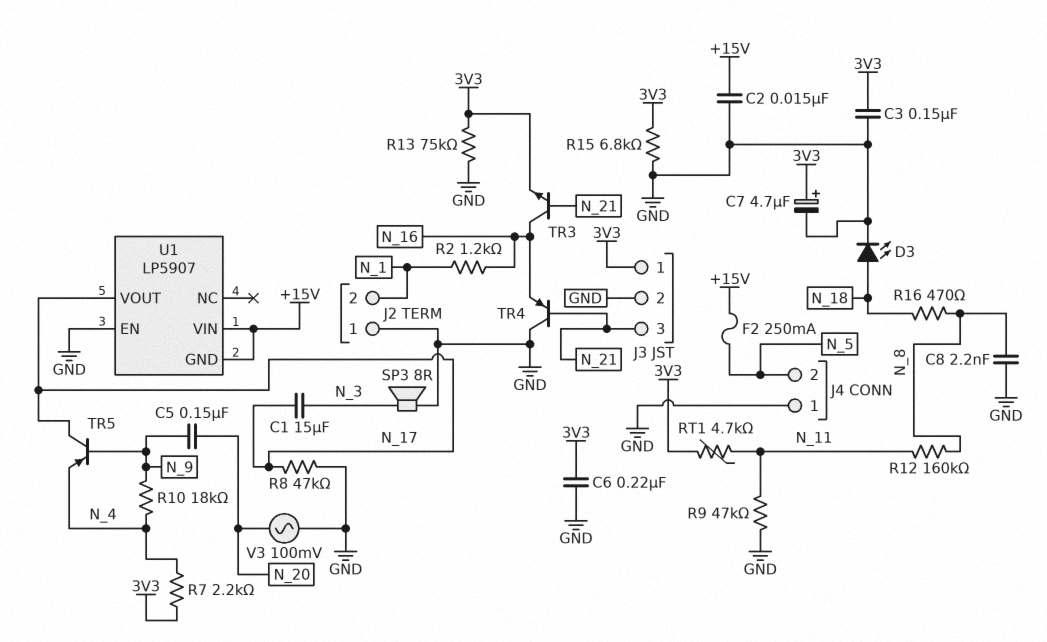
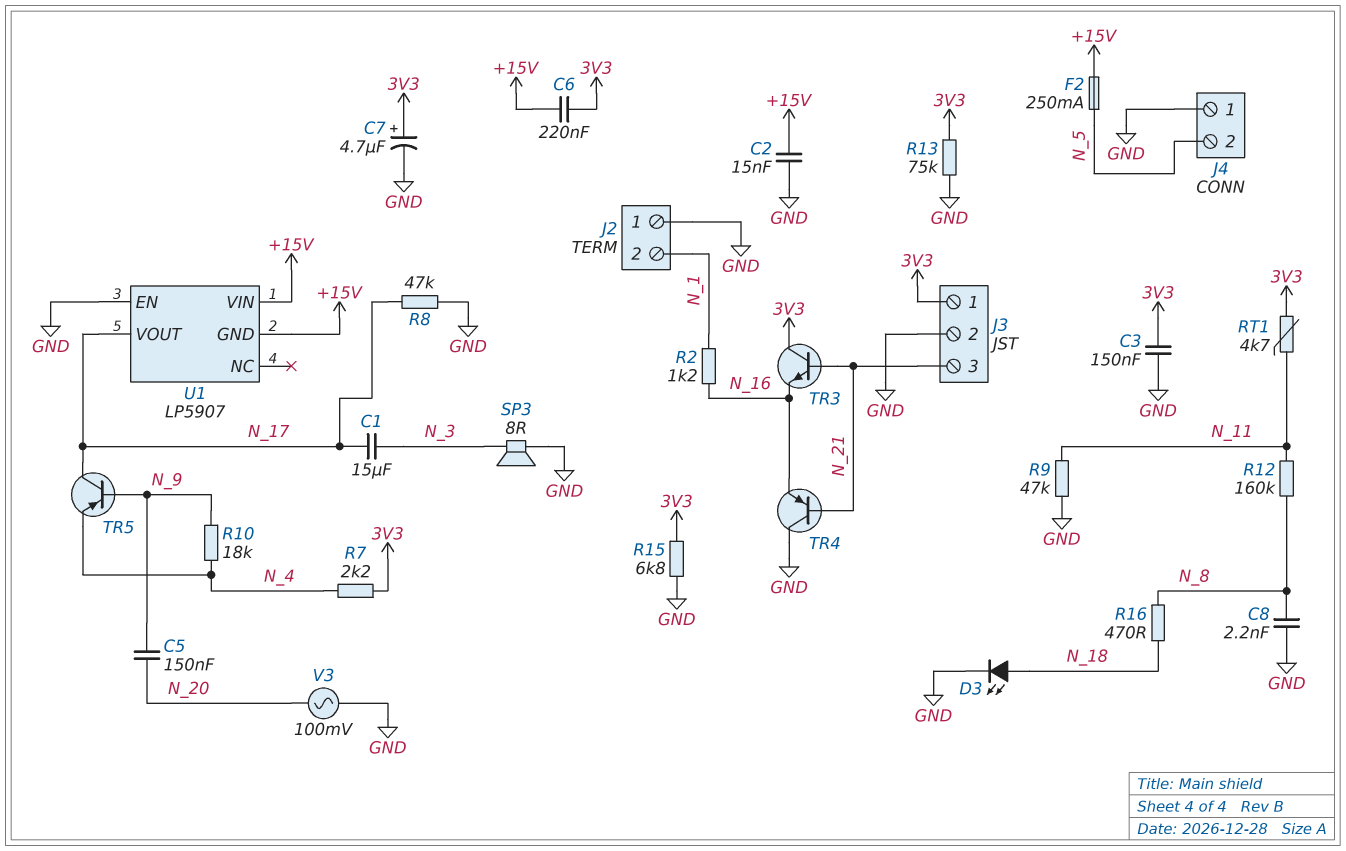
C6: 220nF (3V3, GND) -> 220nF (+15V, 3V3)
TR3: NPN (B N_21, C N_16, E 3V3) -> NPN (B N_21, C 3V3, E N_16)

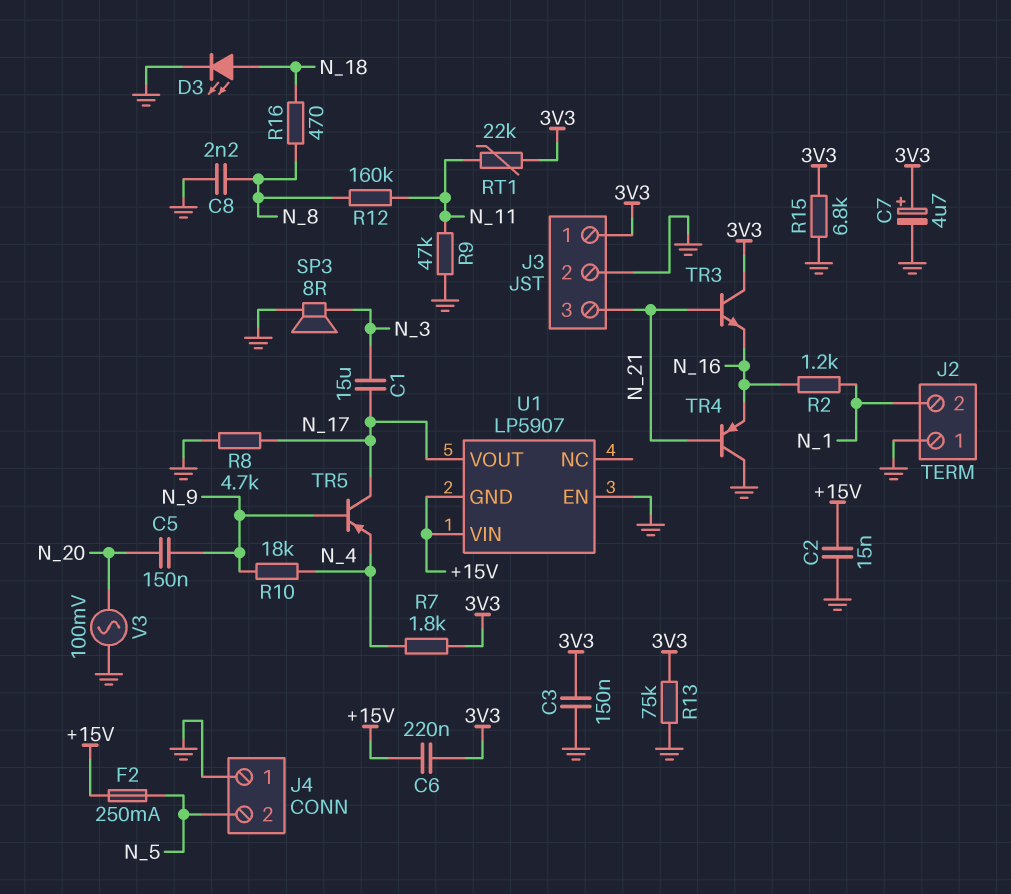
R7: 2.2k (3V3, N_4) -> 1.8k (3V3, N_4)
R8: 47k (GND, N_17) -> 4.7k (GND, N_17)
RT1: 4.7k (3V3, N_11) -> 22k (3V3, N_11)

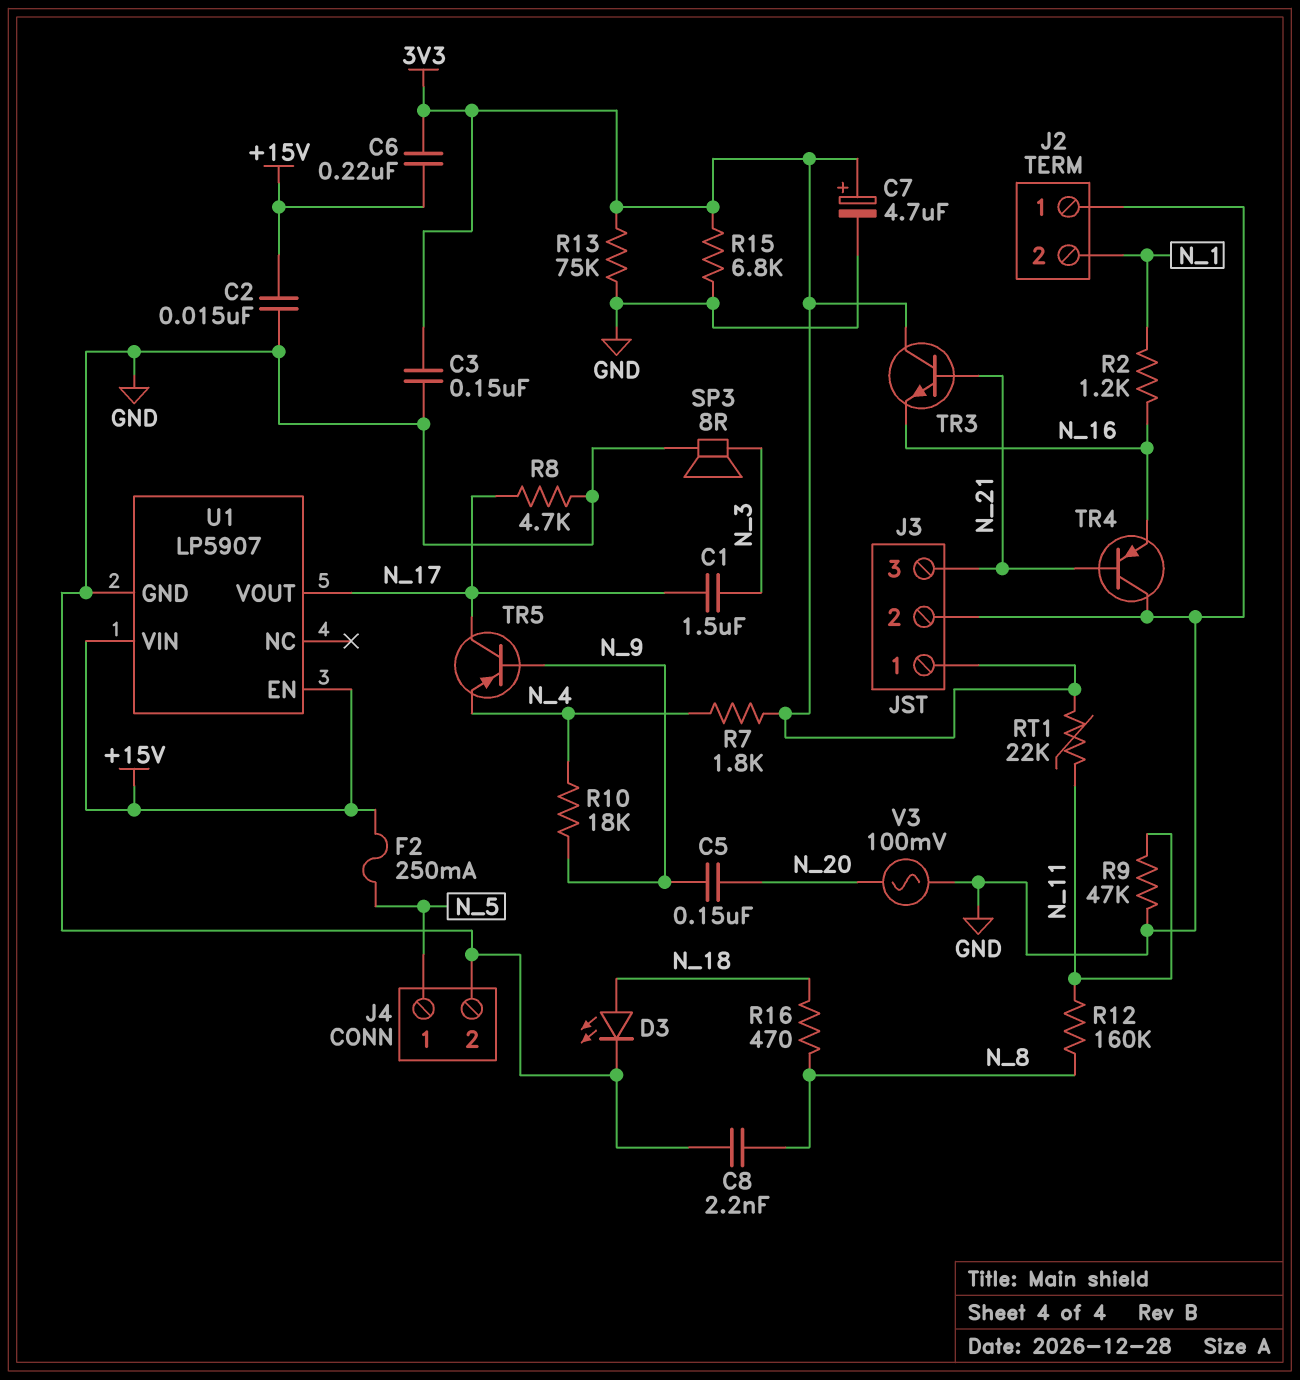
C1: 15uF (N_3, N_17) -> 1.5uF (N_3, N_17)
J4 pin 1: GND -> N_5
J4 pin 2: N_5 -> GND
U1 pin EN: GND -> +15V
U1 pin GND: +15V -> GND

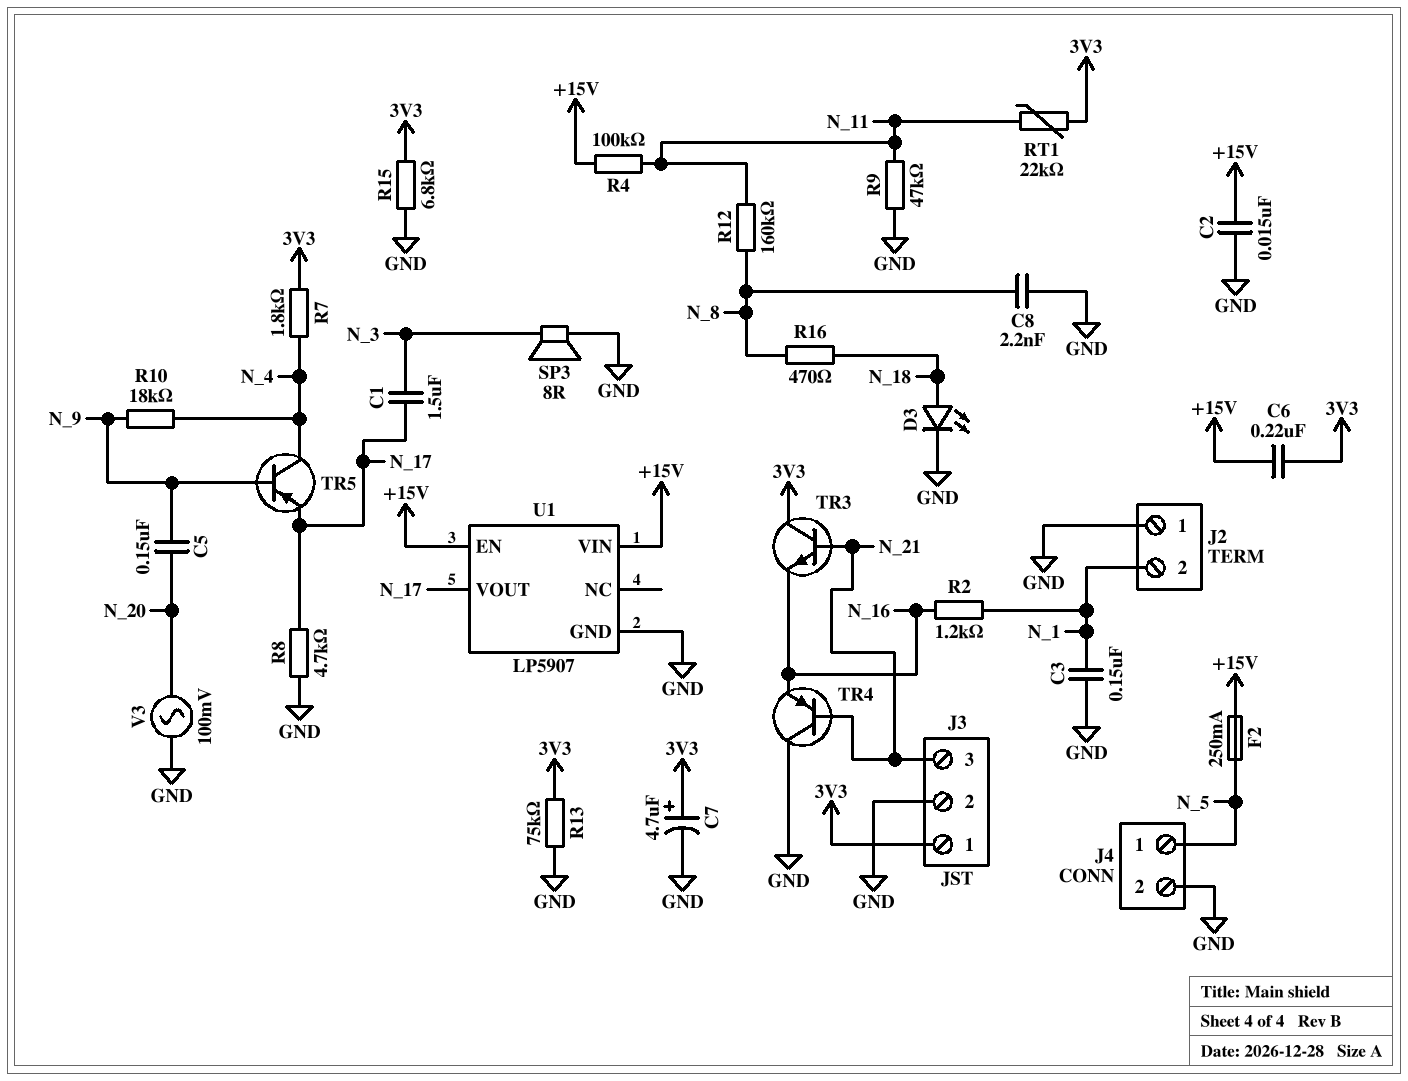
C3: 150nF (3V3, GND) -> 150nF (GND, N_1)
R4: none -> 100k (+15V, N_11)
TR5: PNP (B N_9, C N_17, E N_4) -> PNP (B N_9, C N_4, E N_17)

